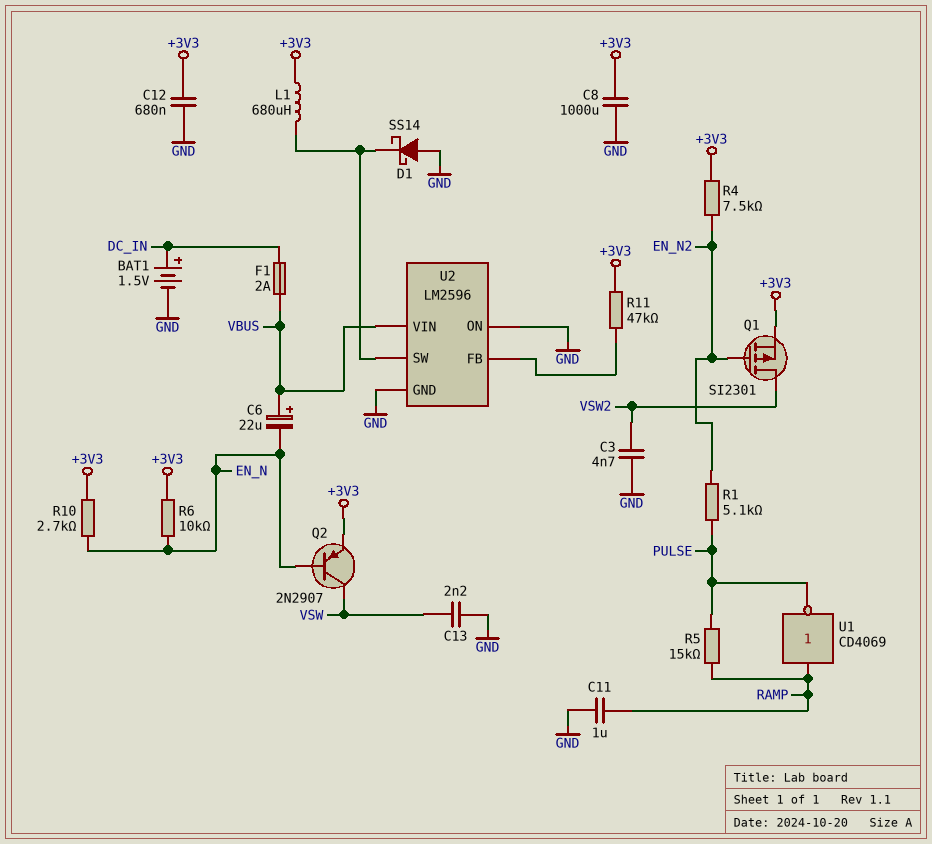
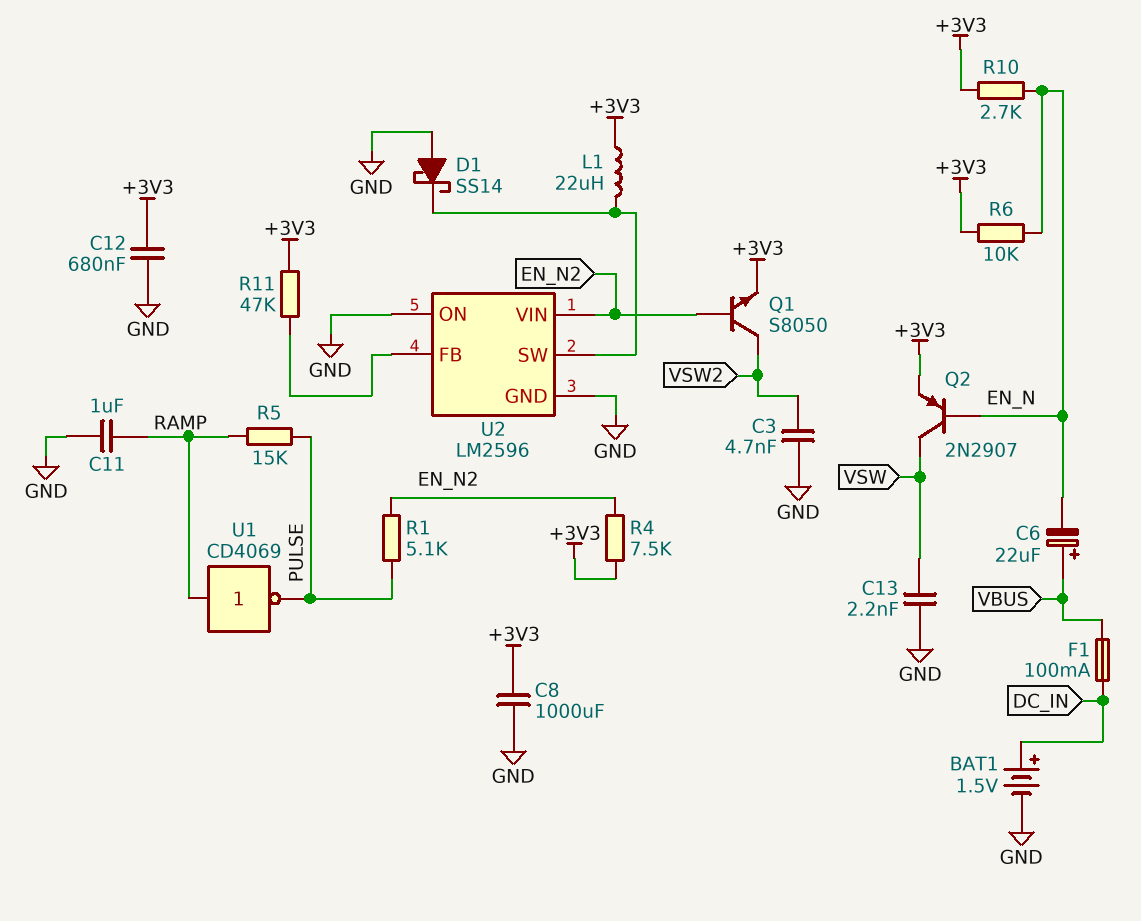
F1: 2A (DC_IN, VBUS) -> 100mA (DC_IN, VBUS)
L1: 680uH (+3V3, U2/SW) -> 22uH (+3V3, U2/SW)
Q1: PMOS SI2301 (G EN_N2, D VSW2, S +3V3) -> NPN S8050 (B EN_N2, C VSW2, E +3V3)
U2 pin VIN: VBUS -> EN_N2

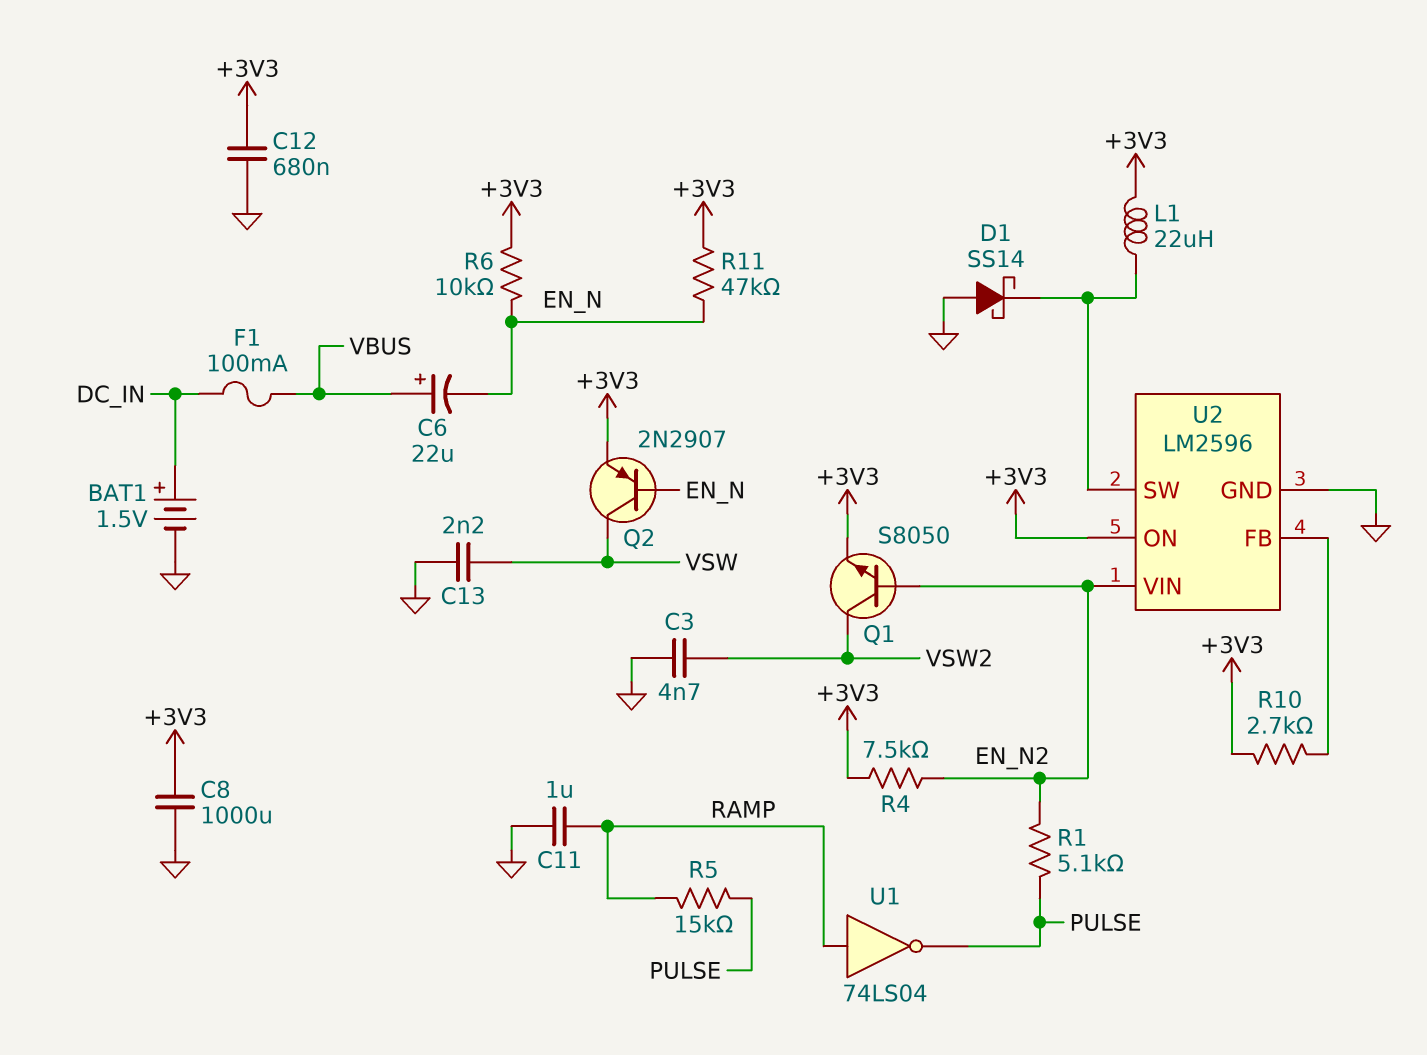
R10: 2.7k (+3V3, EN_N) -> 2.7k (+3V3, U2/FB)
R11: 47k (+3V3, U2/FB) -> 47k (+3V3, EN_N)
U1: NOT CD4069 (in RAMP, out PULSE) -> NOT 74LS04 (in RAMP, out PULSE)
U2 pin ON: GND -> +3V3

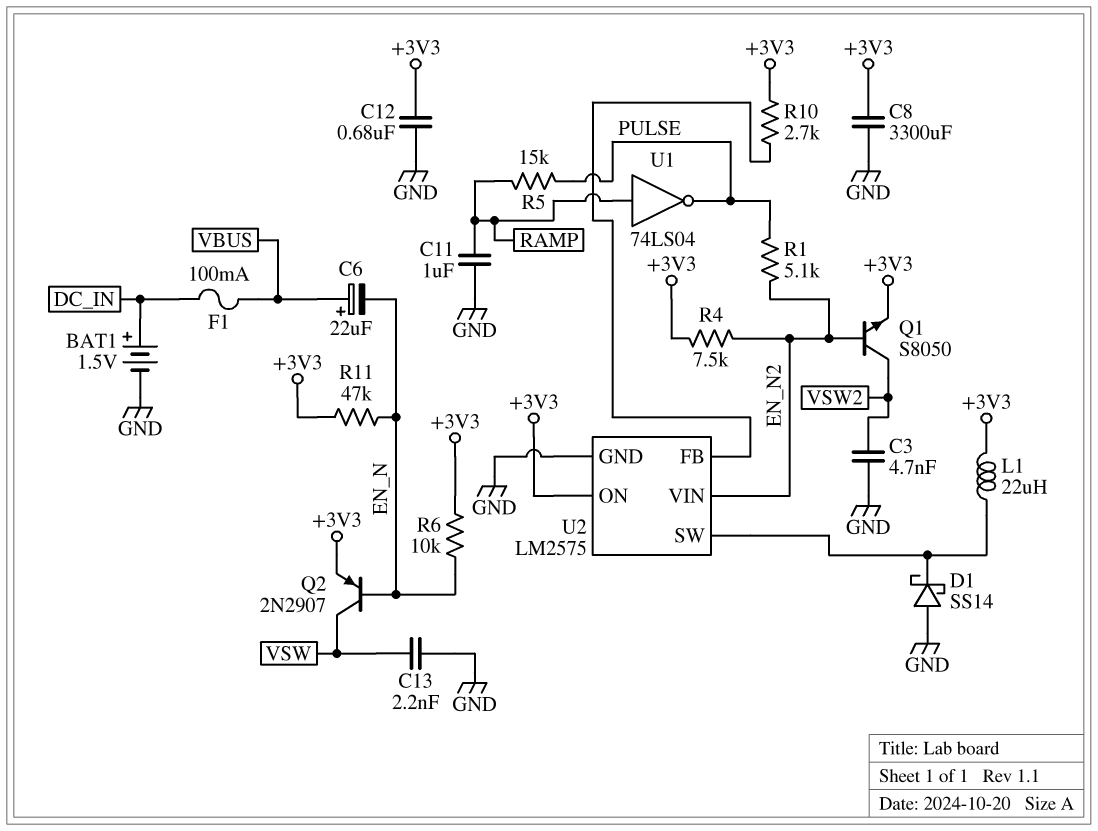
C8: 1000uF (+3V3, GND) -> 3300uF (+3V3, GND)
U2: LM2596 -> LM2575

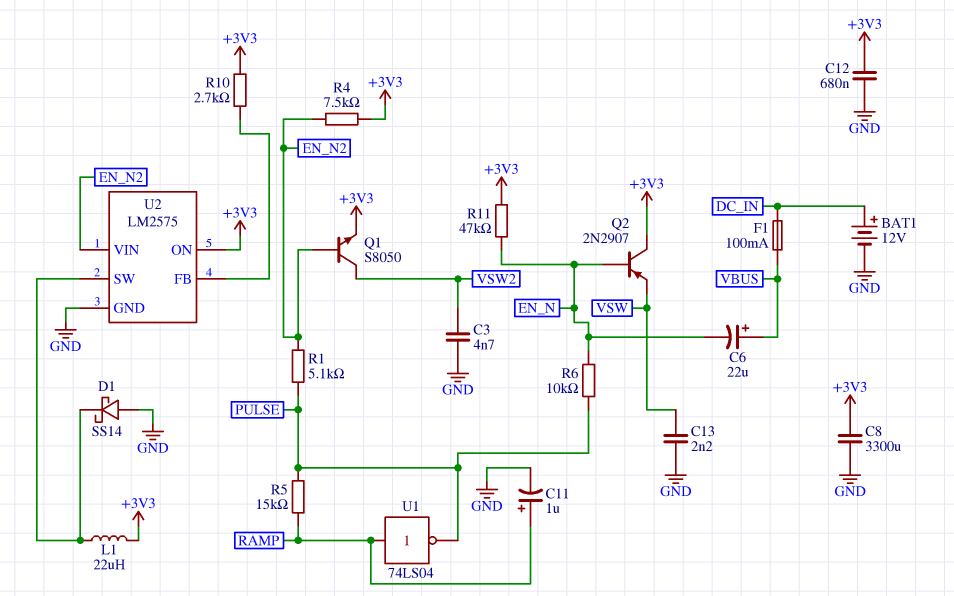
BAT1: 1.5V (plus DC_IN, minus GND) -> 12V (plus DC_IN, minus GND)
C11: 1uF (GND, RAMP) -> 1uF (plus RAMP, minus GND)
Q2: PNP 2N2907 (B EN_N, C VSW, E +3V3) -> PNP 2N2907 (B EN_N, C +3V3, E VSW)
R6: 10k (+3V3, EN_N) -> 10k (EN_N, PULSE)

